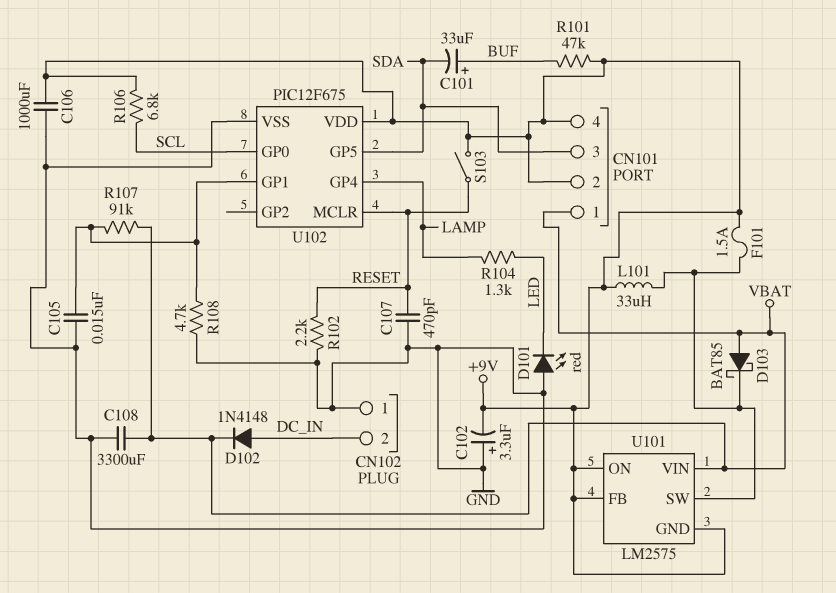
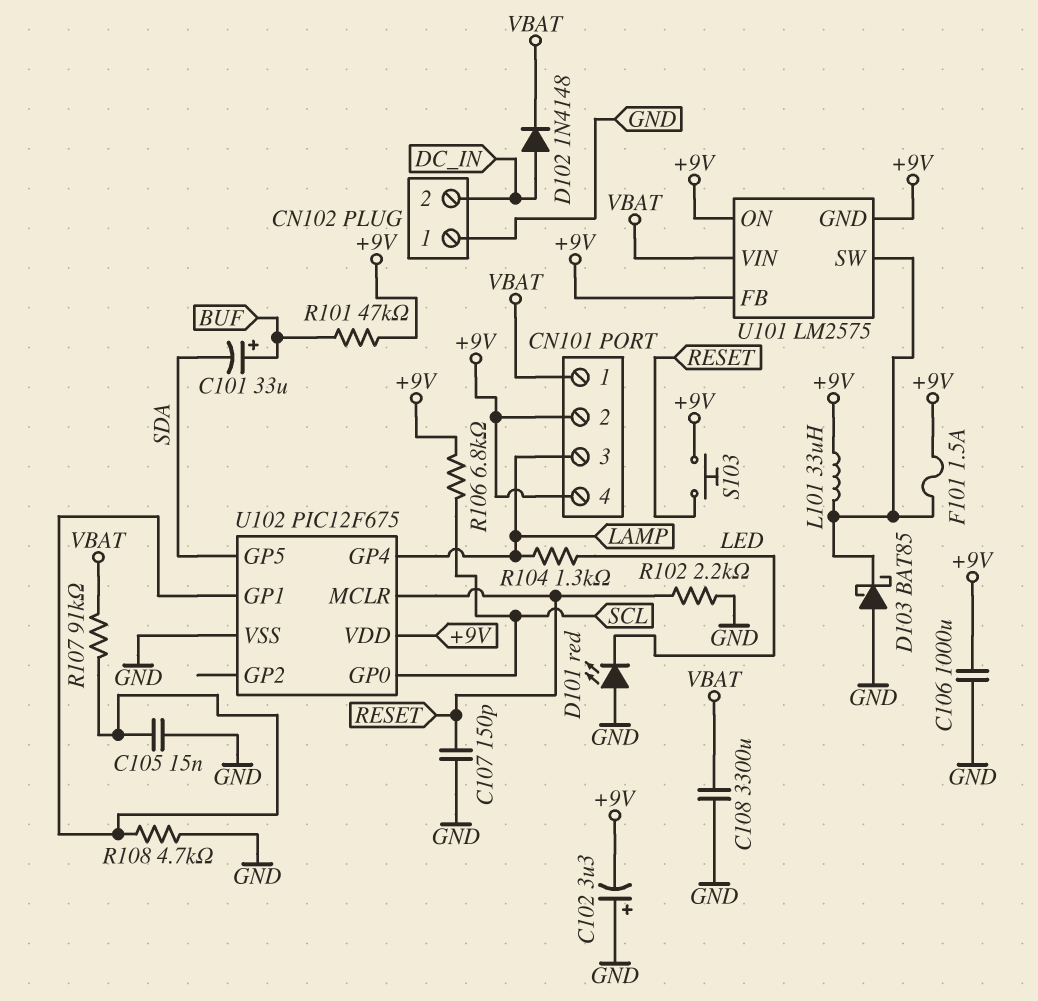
C107: 470pF (GND, RESET) -> 150pF (GND, RESET)
CN101 pin 3: SDA -> LAMP
D103: schottky BAT85 (A VBAT, K U101/SW) -> schottky BAT85 (A GND, K U101/SW)
S103: switch (+9V, RESET) -> button (+9V, RESET)

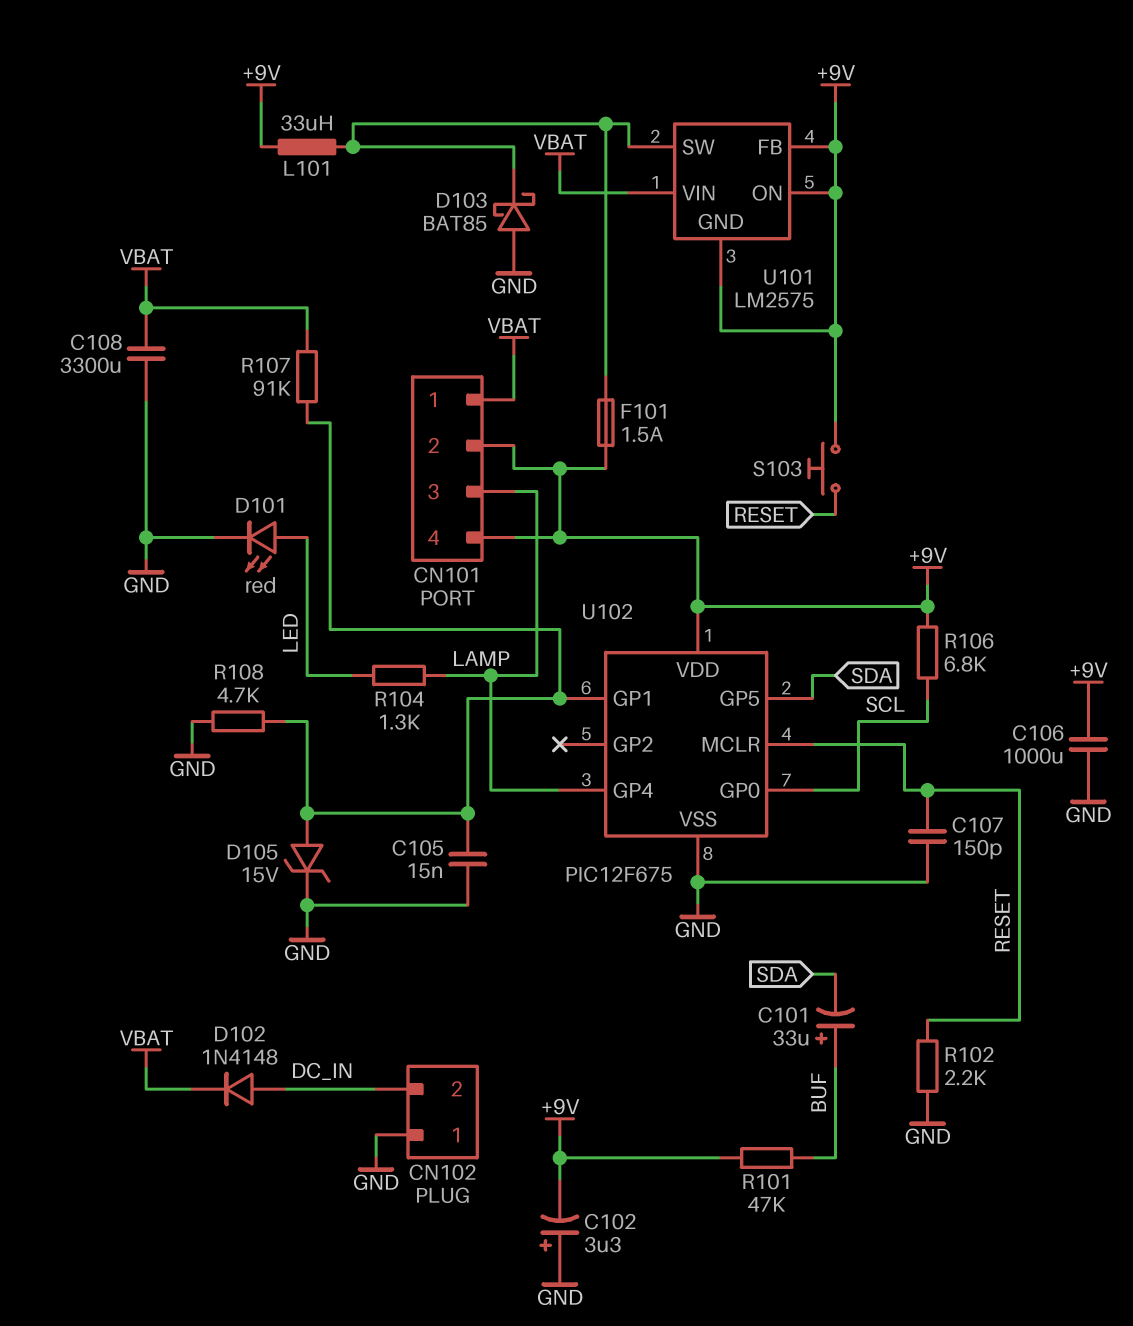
D101: LED red (A GND, K LED) -> LED red (A LED, K GND)
D105: none -> zener 15V (A U102/GP1, K GND)

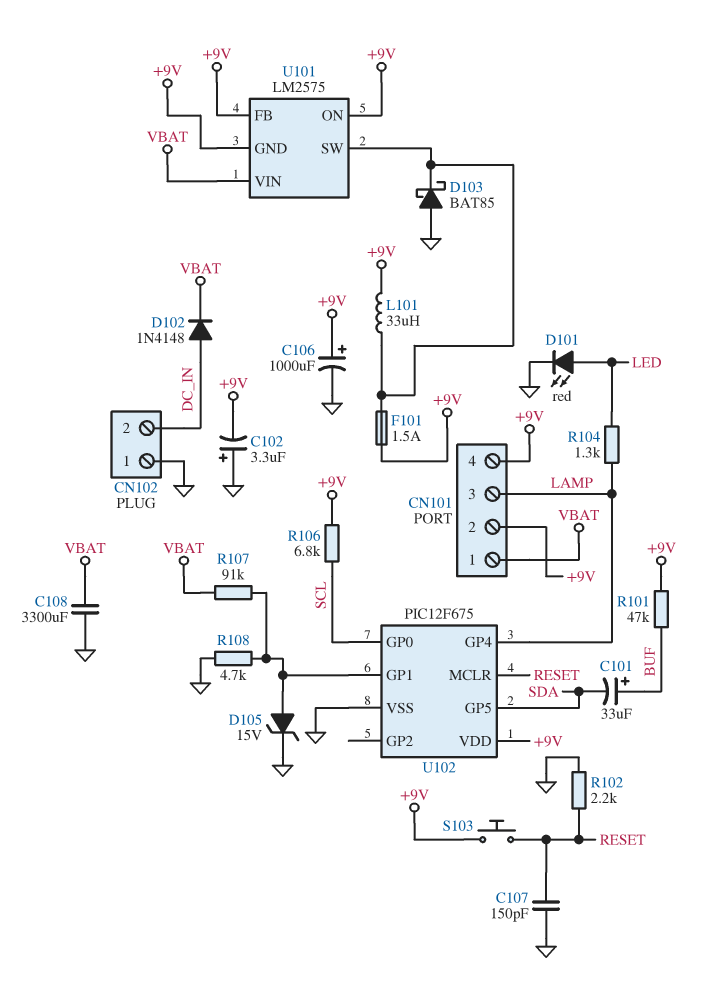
C105: 15nF (GND, U102/GP1) -> none
C106: 1000uF (+9V, GND) -> 1000uF (plus +9V, minus GND)

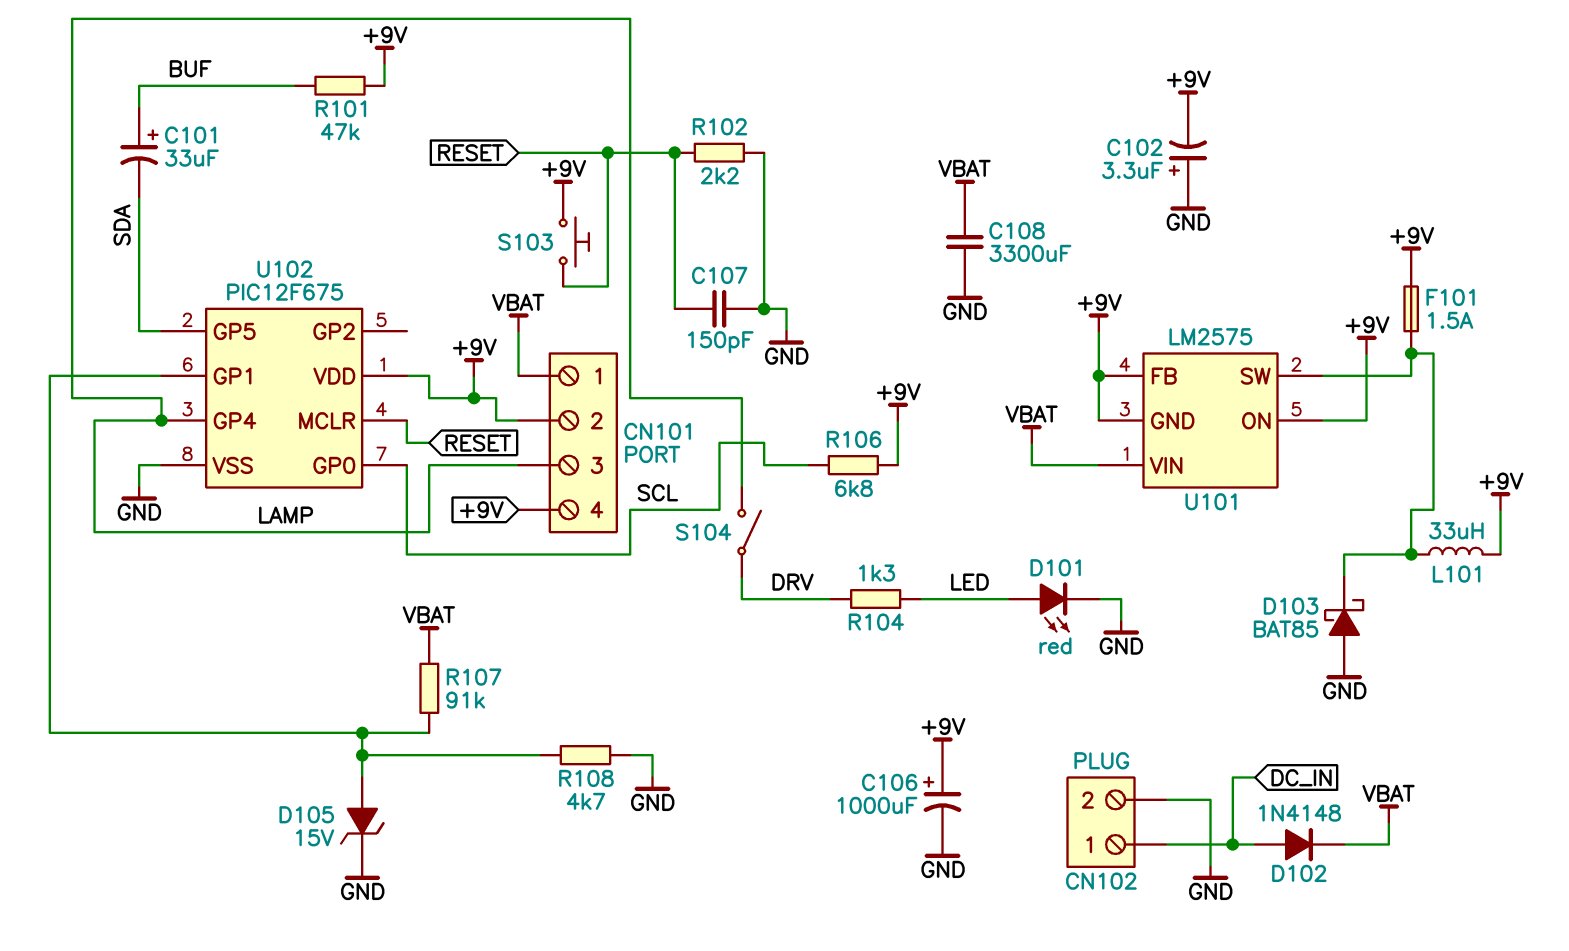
CN102 pin 1: GND -> DC_IN
CN102 pin 2: DC_IN -> GND
R104: 1.3k (LAMP, LED) -> 1.3k (DRV, LED)
S104: none -> switch (DRV, LAMP)

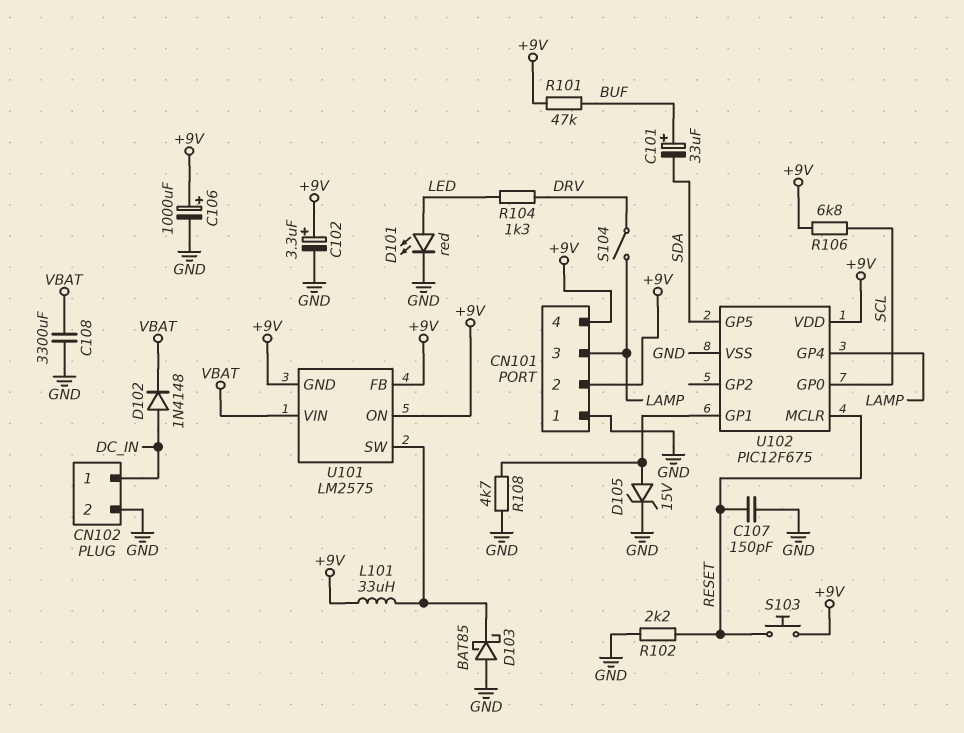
C102: 3.3uF (plus GND, minus +9V) -> 3.3uF (plus +9V, minus GND)
CN101 pin 1: VBAT -> GND
F101: 1.5A (+9V, U101/SW) -> none
R107: 91k (U102/GP1, VBAT) -> none

